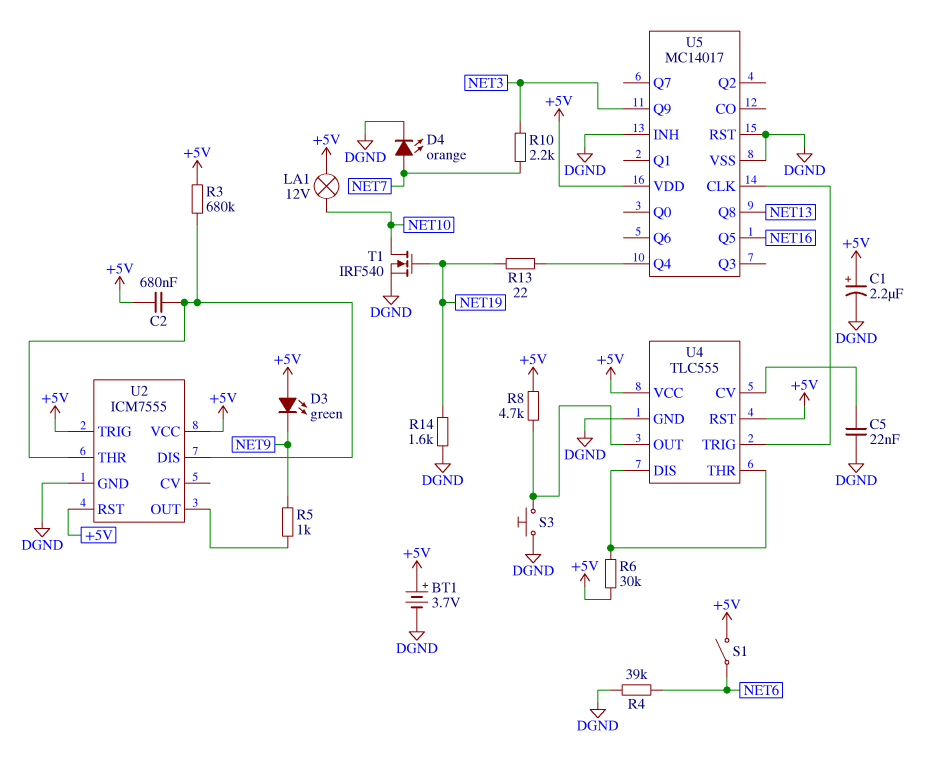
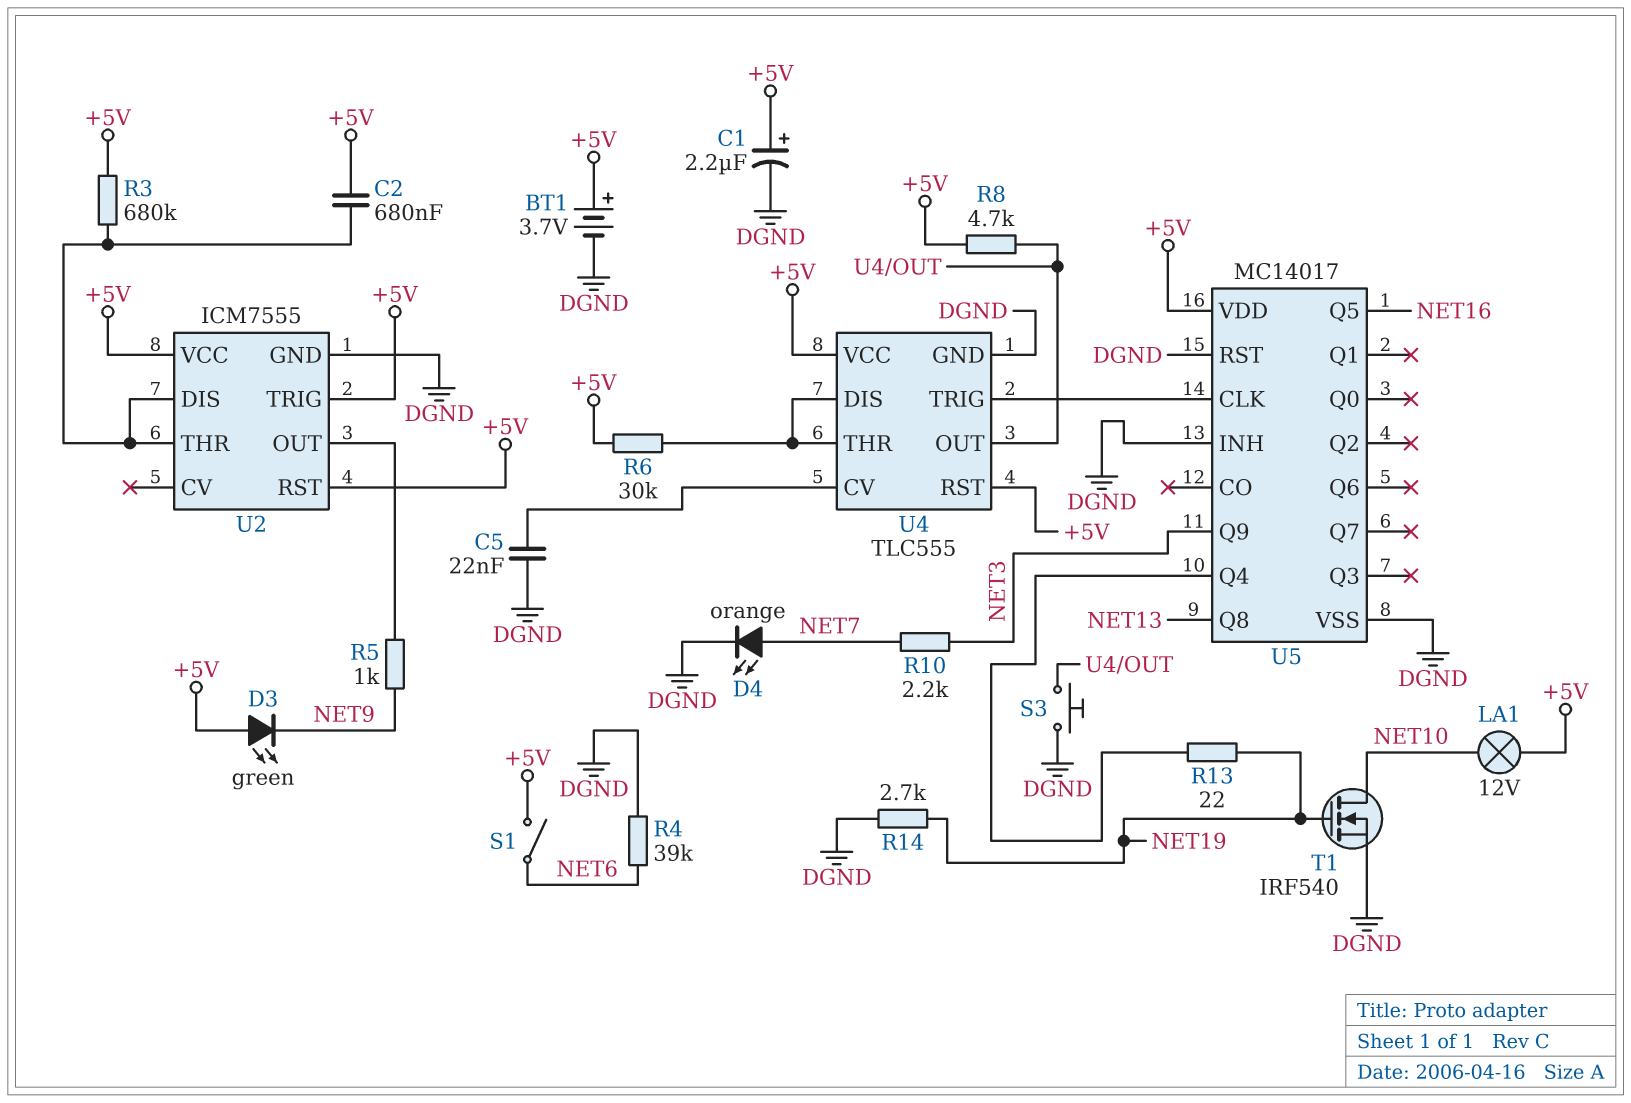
R14: 1.6k (DGND, NET19) -> 2.7k (DGND, NET19)

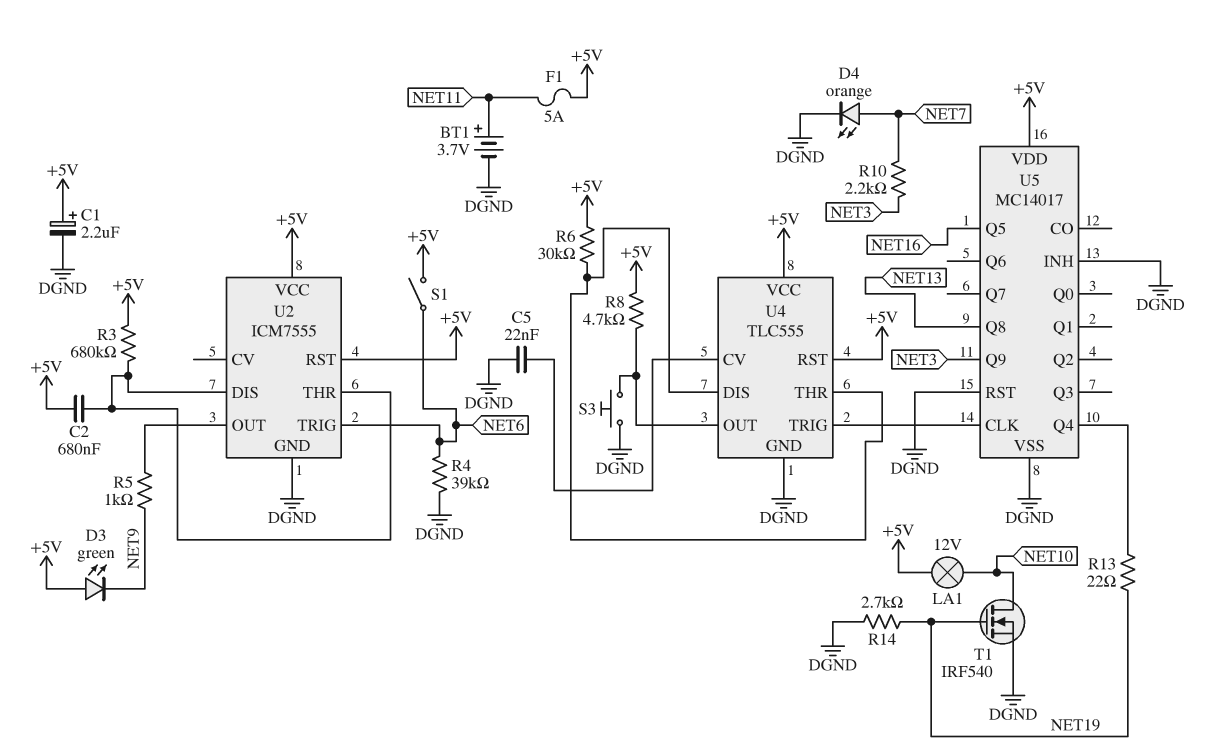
BT1: 3.7V (plus +5V, minus DGND) -> 3.7V (plus NET11, minus DGND)
F1: none -> 5A (+5V, NET11)
U2 pin TRIG: +5V -> NET6

